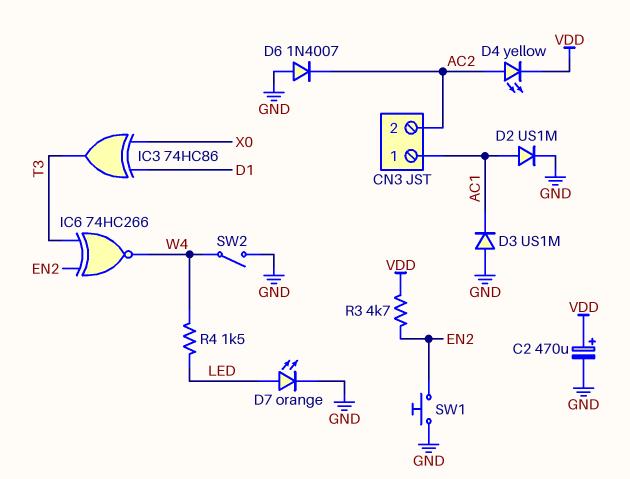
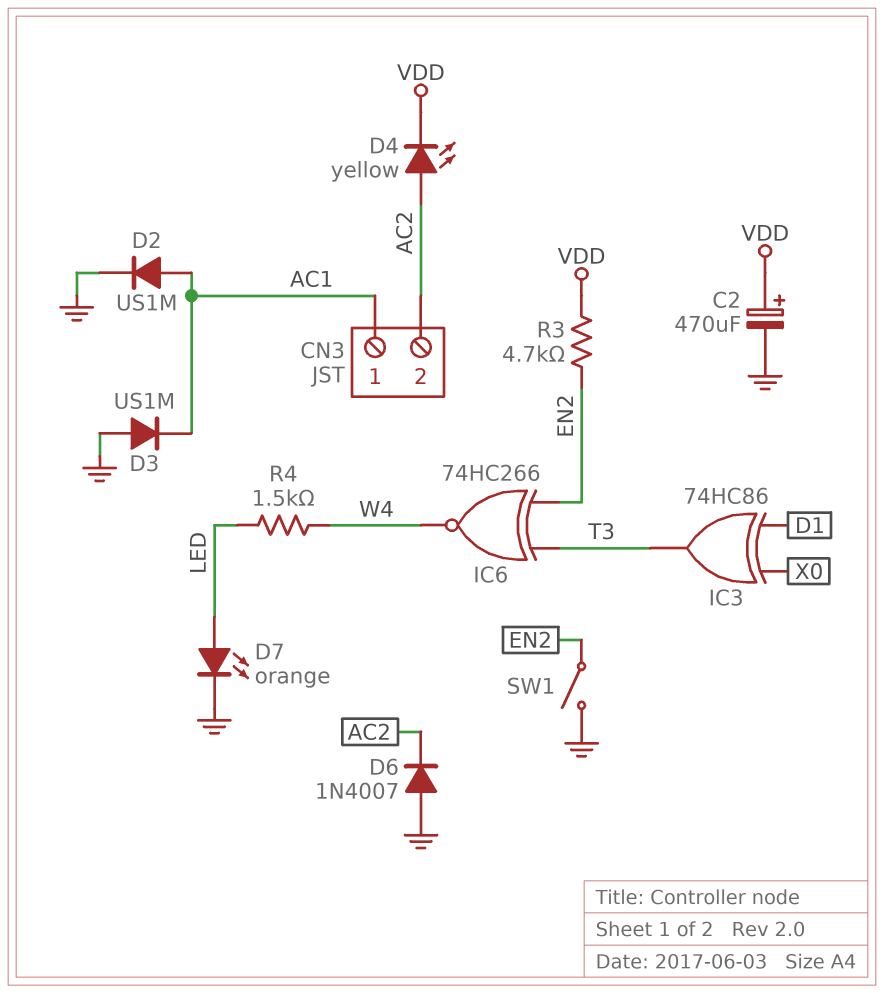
SW1: button (EN2, GND) -> switch (EN2, GND)
SW2: switch (GND, W4) -> none

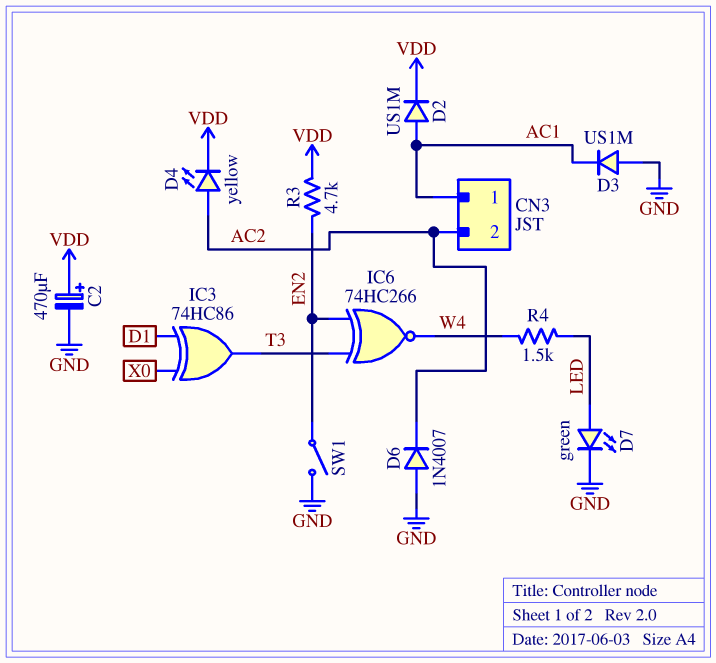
D2: diode US1M (A AC1, K GND) -> diode US1M (A AC1, K VDD)
D7: LED orange (A LED, K GND) -> LED green (A LED, K GND)

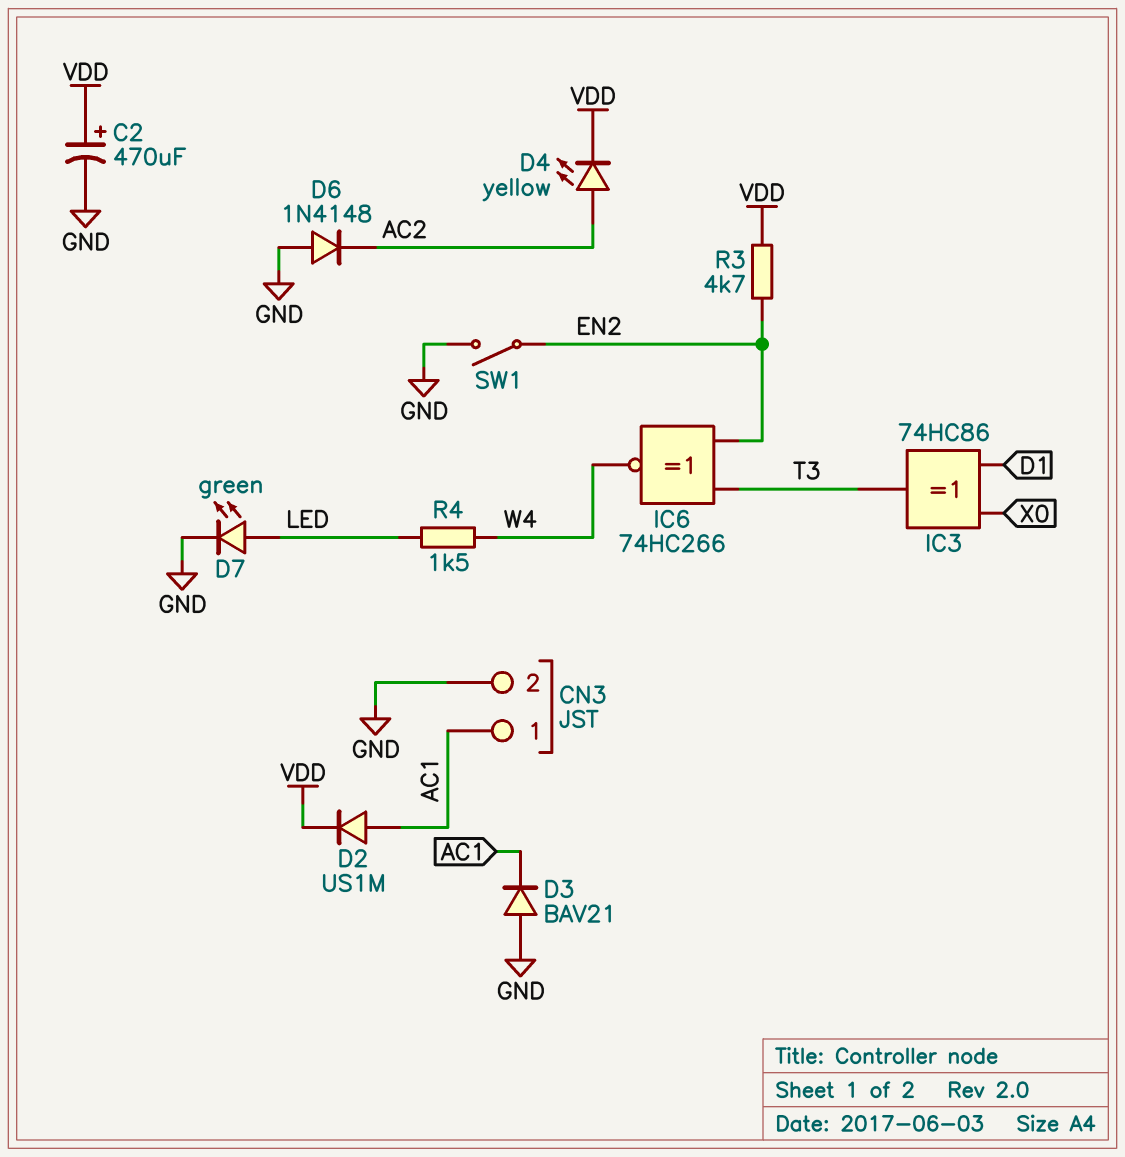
CN3 pin 2: AC2 -> GND
D3: diode US1M (A GND, K AC1) -> diode BAV21 (A GND, K AC1)
D6: diode 1N4007 (A GND, K AC2) -> diode 1N4148 (A GND, K AC2)

